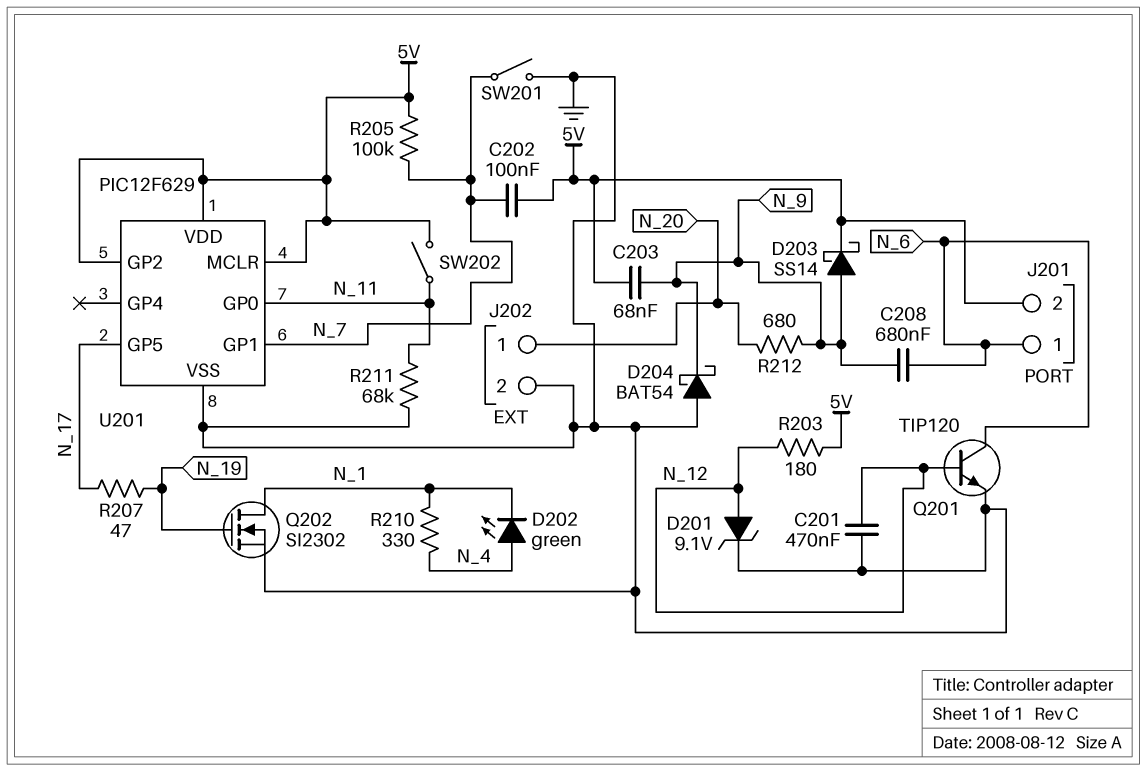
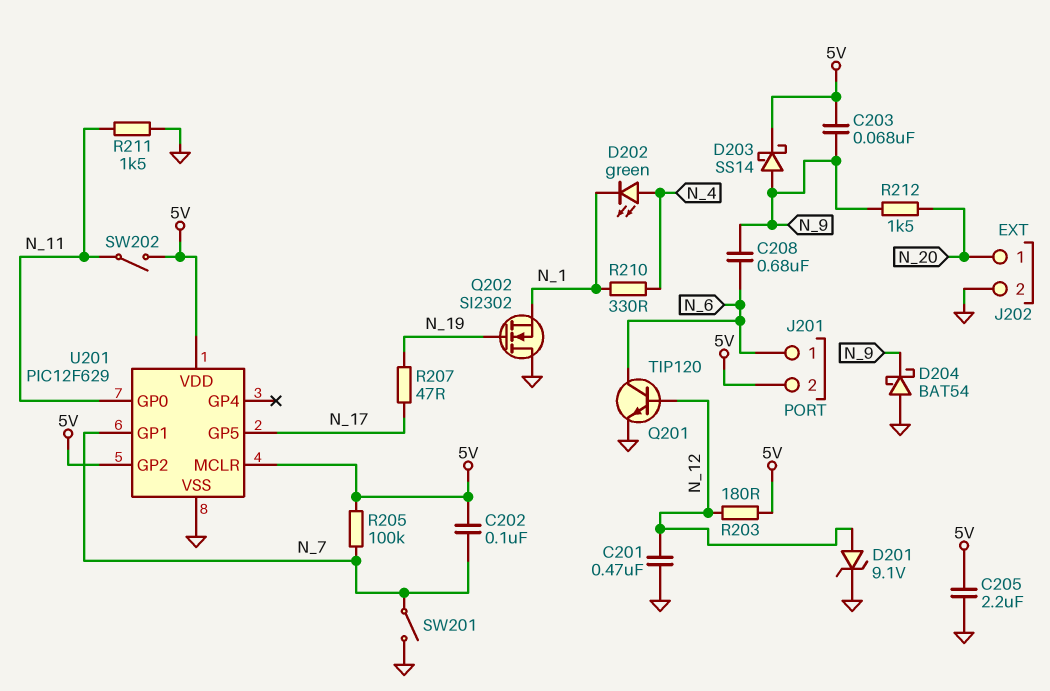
C205: none -> 2.2uF (5V, GND)
Q202: NMOS SI2302 (G N_19, D N_1, S GND) -> NMOS SI2302 (G N_19, D GND, S N_1)
R211: 68k (GND, N_11) -> 1.5k (GND, N_11)
R212: 680 (N_9, N_20) -> 1.5k (N_9, N_20)

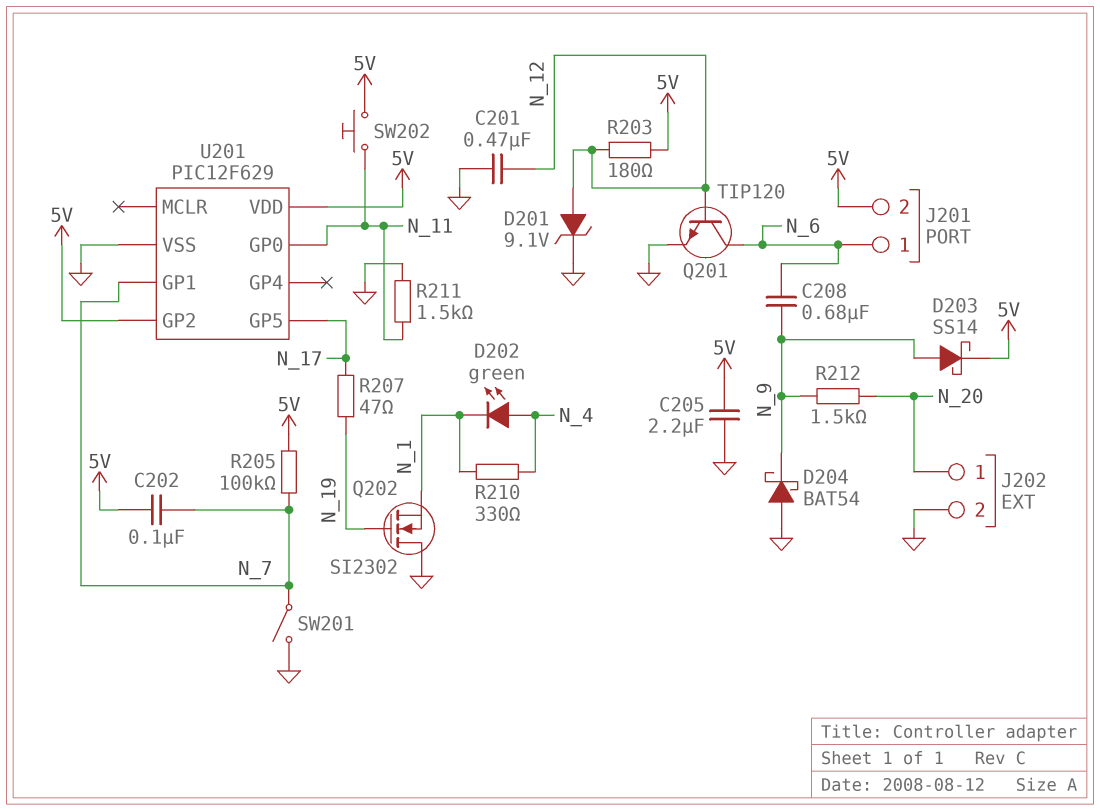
C203: 68nF (5V, N_9) -> none
SW202: switch (5V, N_11) -> button (5V, N_11)
U201 pin MCLR: 5V -> none

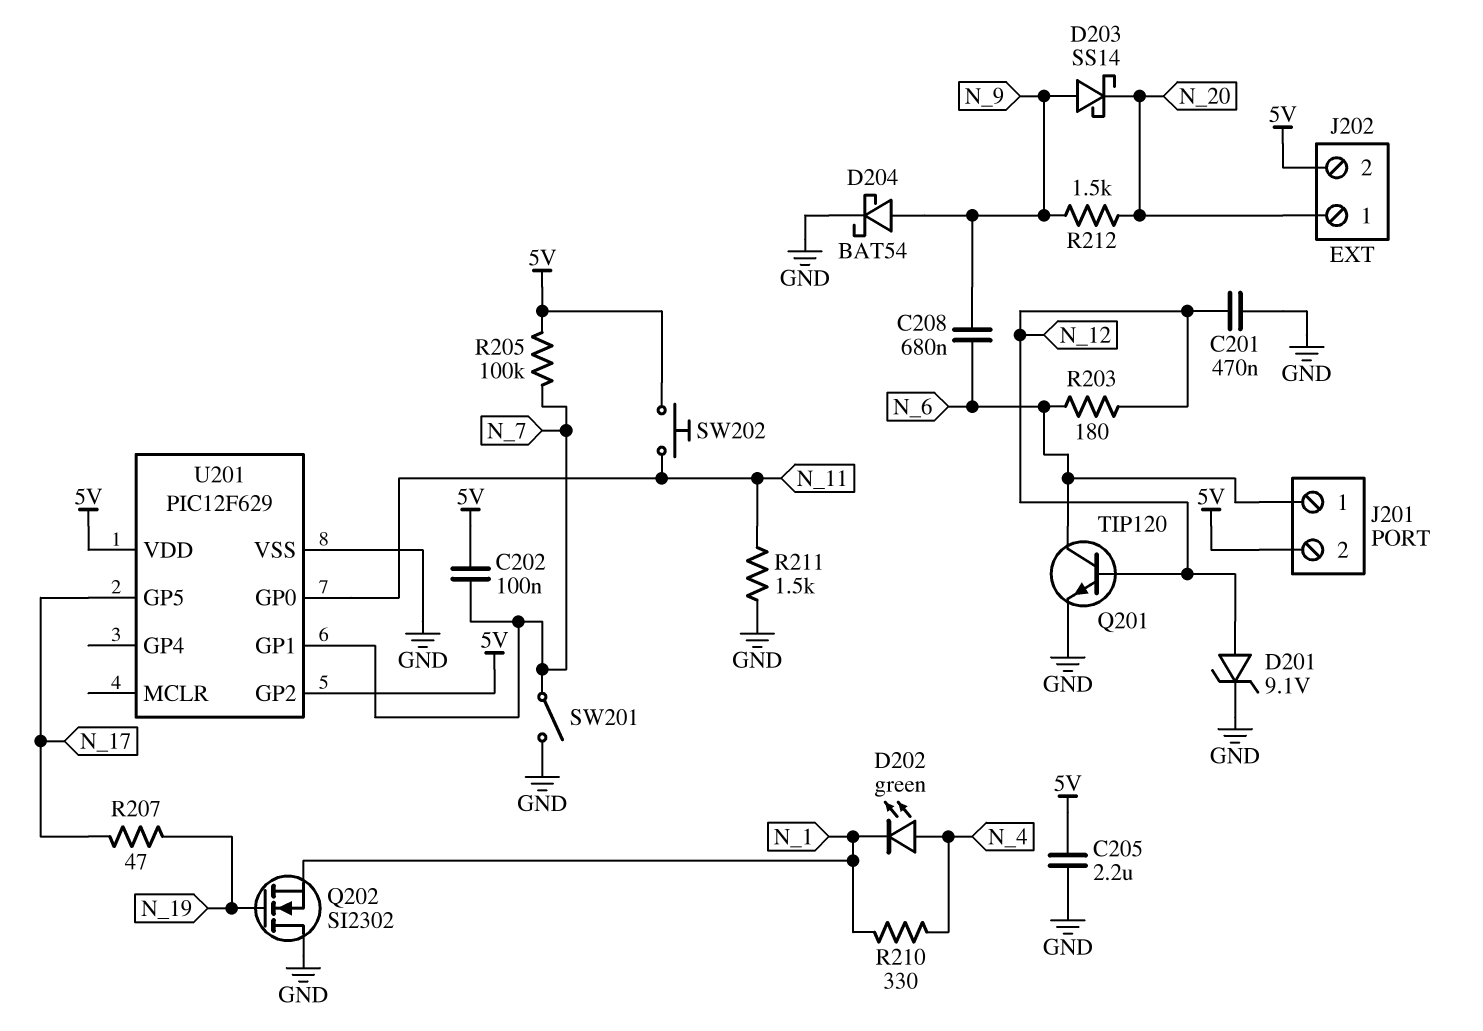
D203: schottky SS14 (A N_9, K 5V) -> schottky SS14 (A N_9, K N_20)
D204: schottky BAT54 (A GND, K N_9) -> schottky BAT54 (A N_9, K GND)
J202 pin 2: GND -> 5V
R203: 180 (5V, N_12) -> 180 (N_6, N_12)

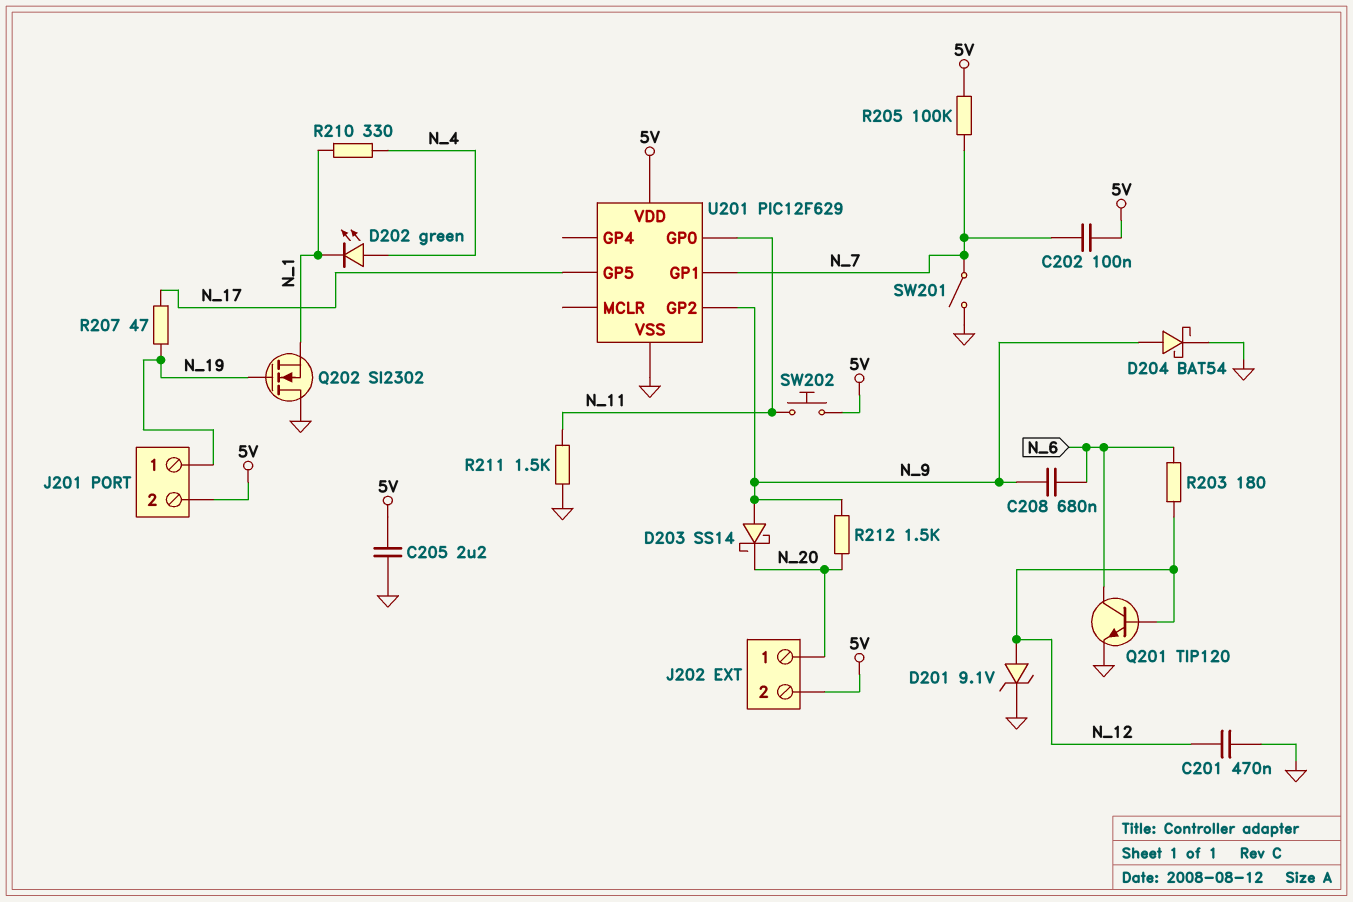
J201 pin 1: N_6 -> N_19
U201 pin GP2: 5V -> N_9

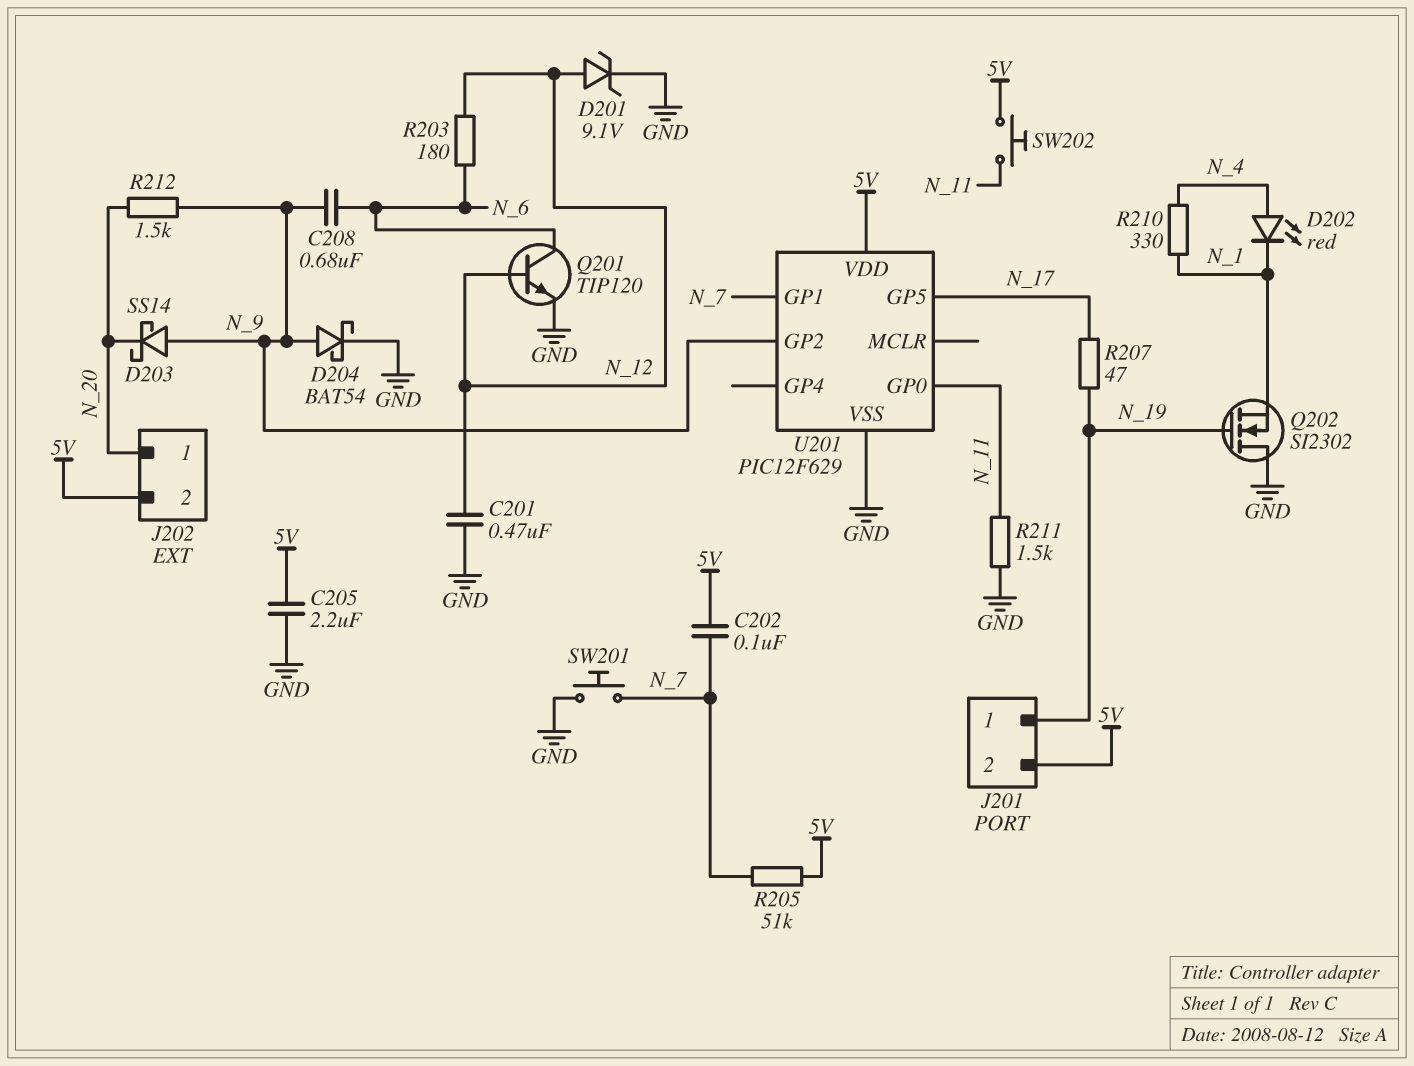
D202: LED green (A N_4, K N_1) -> LED red (A N_4, K N_1)
R205: 100k (5V, N_7) -> 51k (5V, N_7)
SW201: switch (GND, N_7) -> button (GND, N_7)

